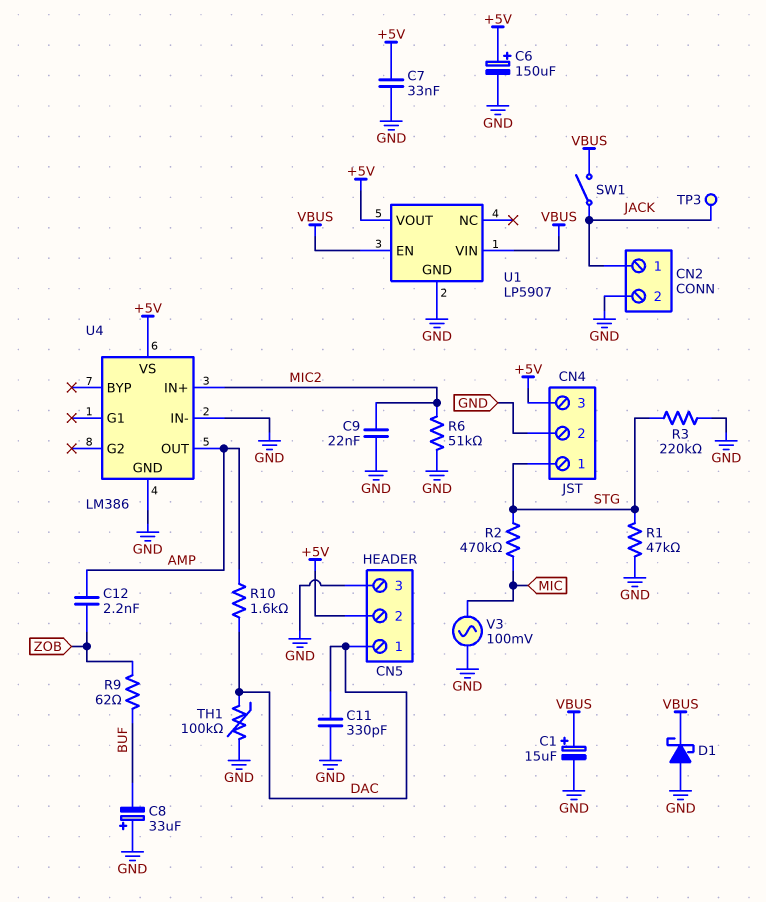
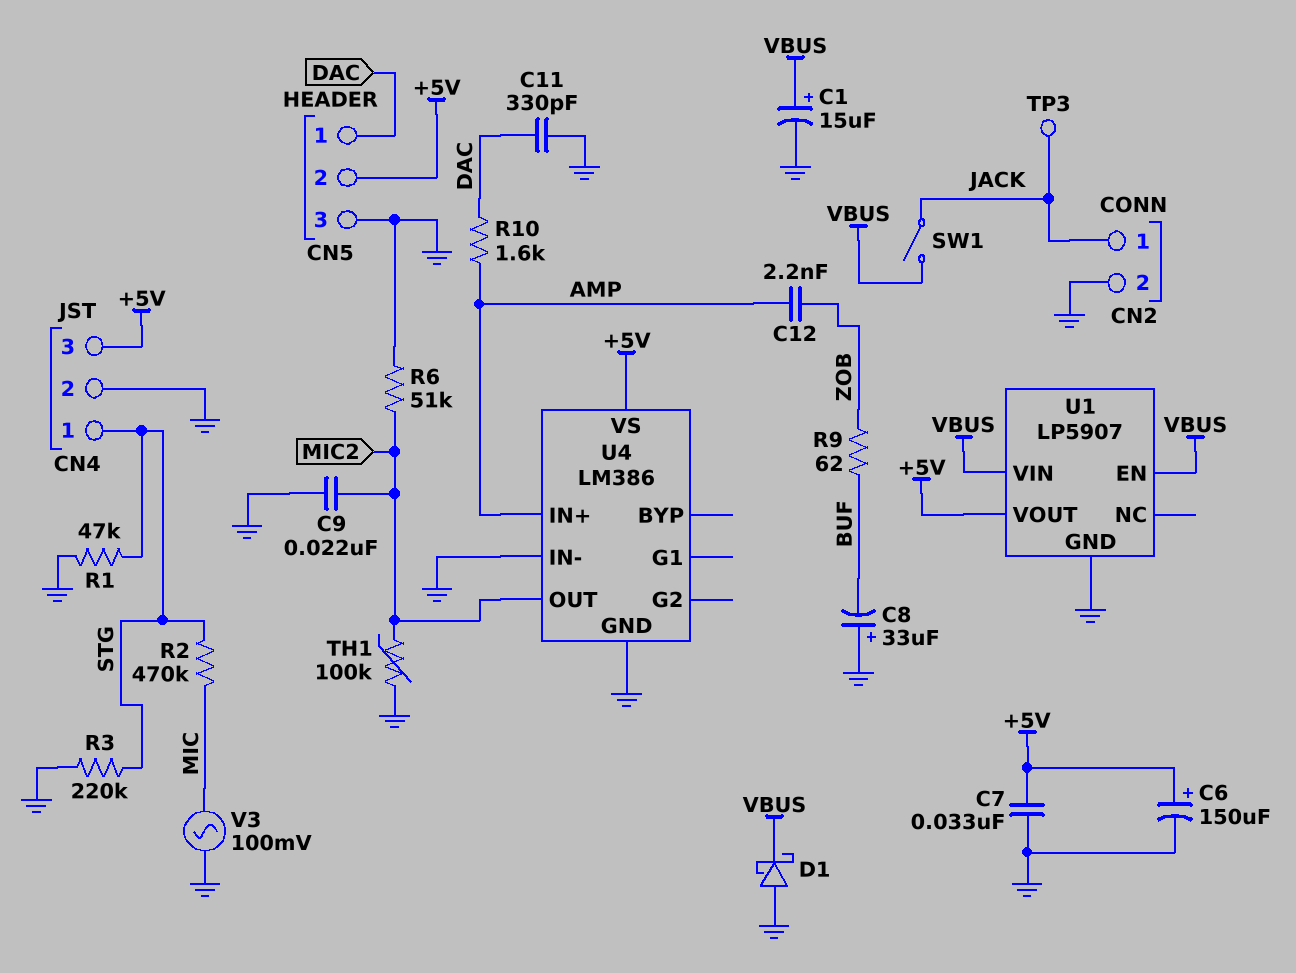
TH1: 100k (DAC, GND) -> 100k (GND, MIC2)
U4 pin IN+: MIC2 -> AMP
U4 pin OUT: AMP -> MIC2

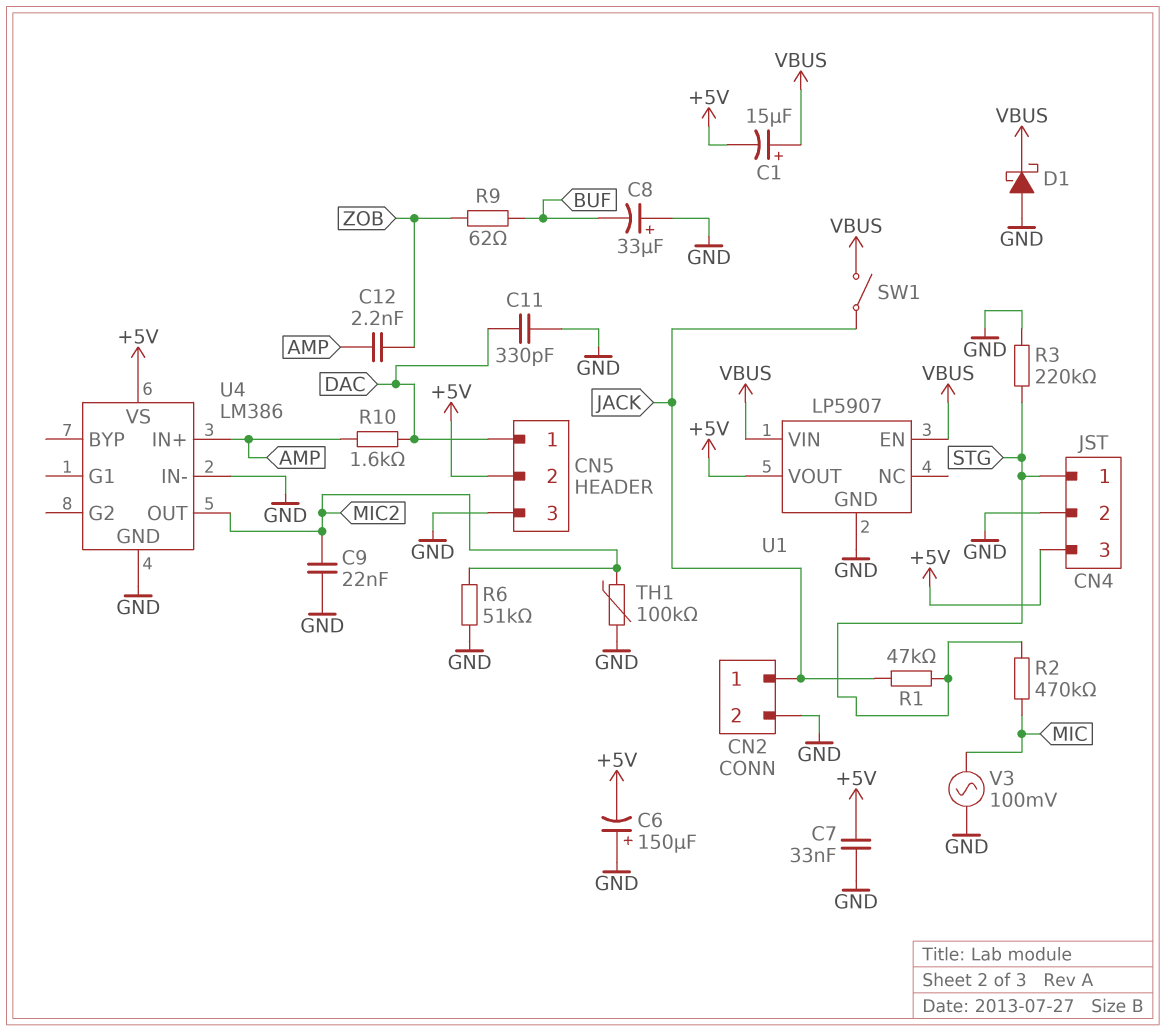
C1: 15uF (plus VBUS, minus GND) -> 15uF (plus VBUS, minus +5V)
C6: 150uF (plus +5V, minus GND) -> 150uF (plus GND, minus +5V)
R1: 47k (GND, STG) -> 47k (JACK, STG)
TP3: test point (JACK) -> none

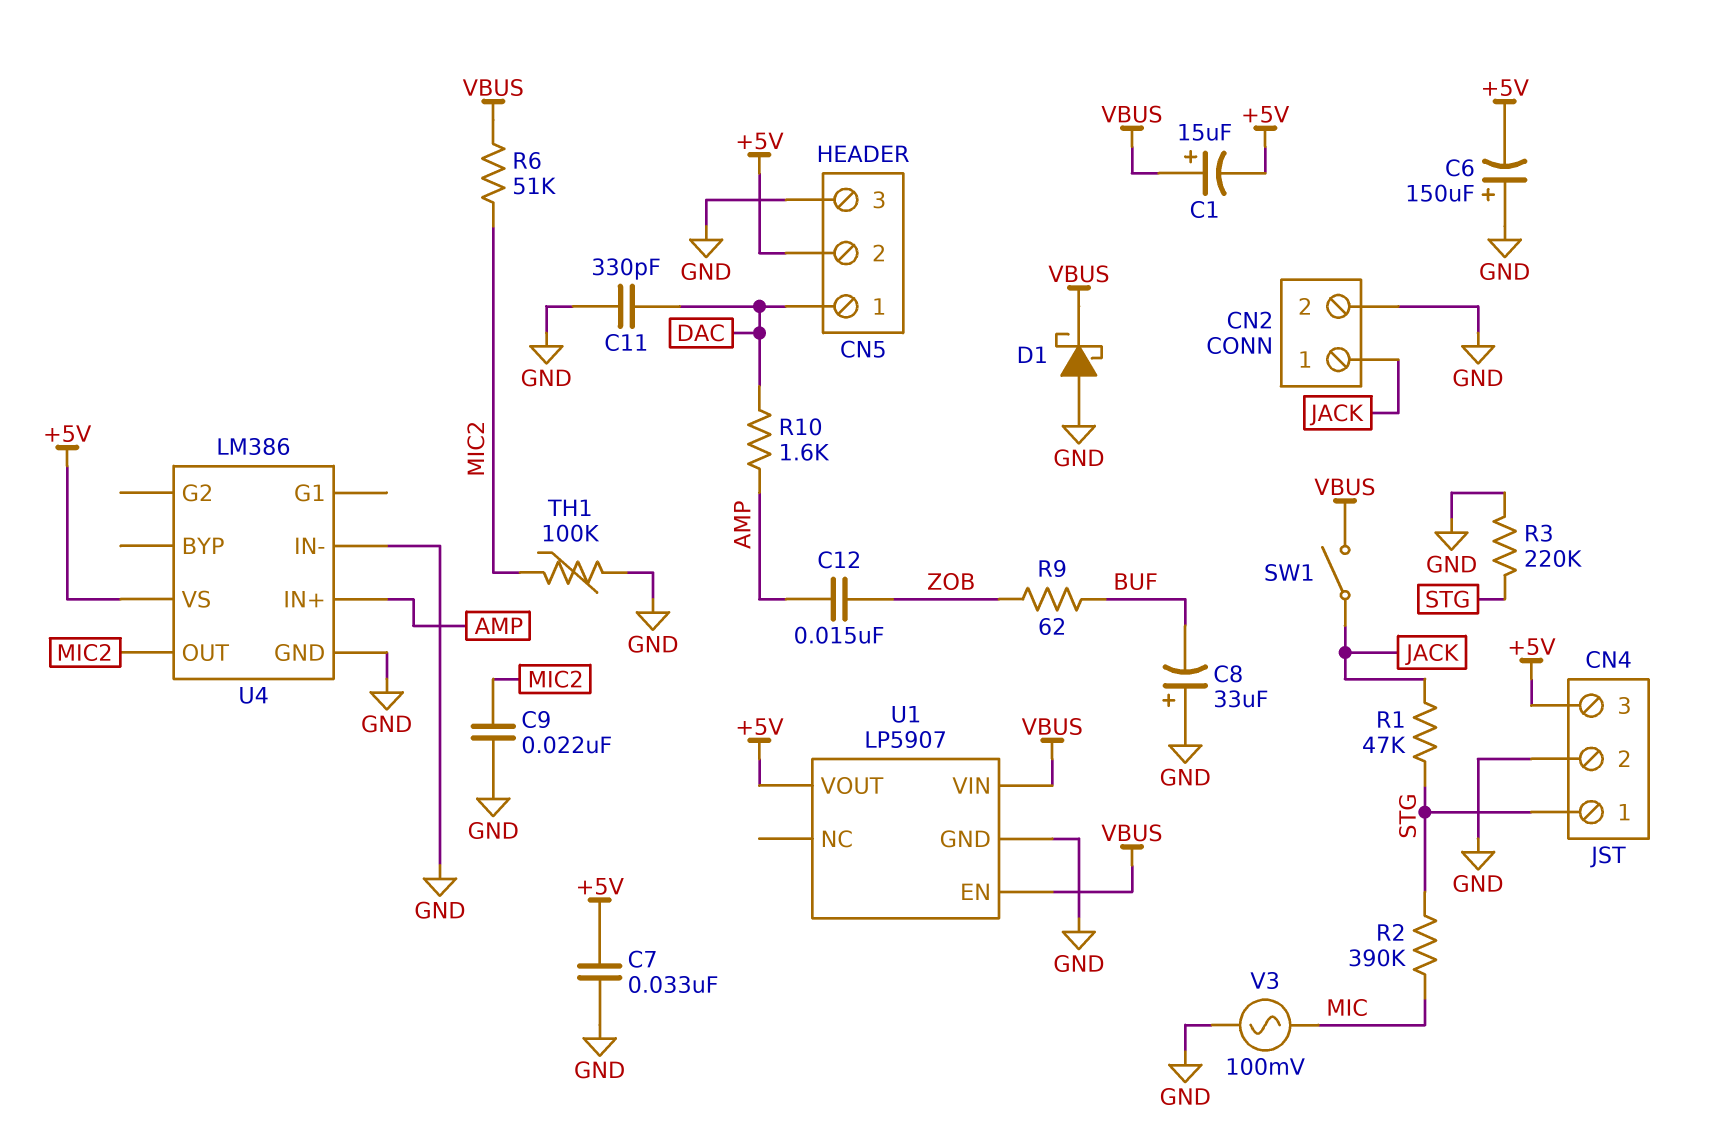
C12: 2.2nF (AMP, ZOB) -> 15nF (AMP, ZOB)
R2: 470k (MIC, STG) -> 390k (MIC, STG)
R6: 51k (GND, MIC2) -> 51k (MIC2, VBUS)

